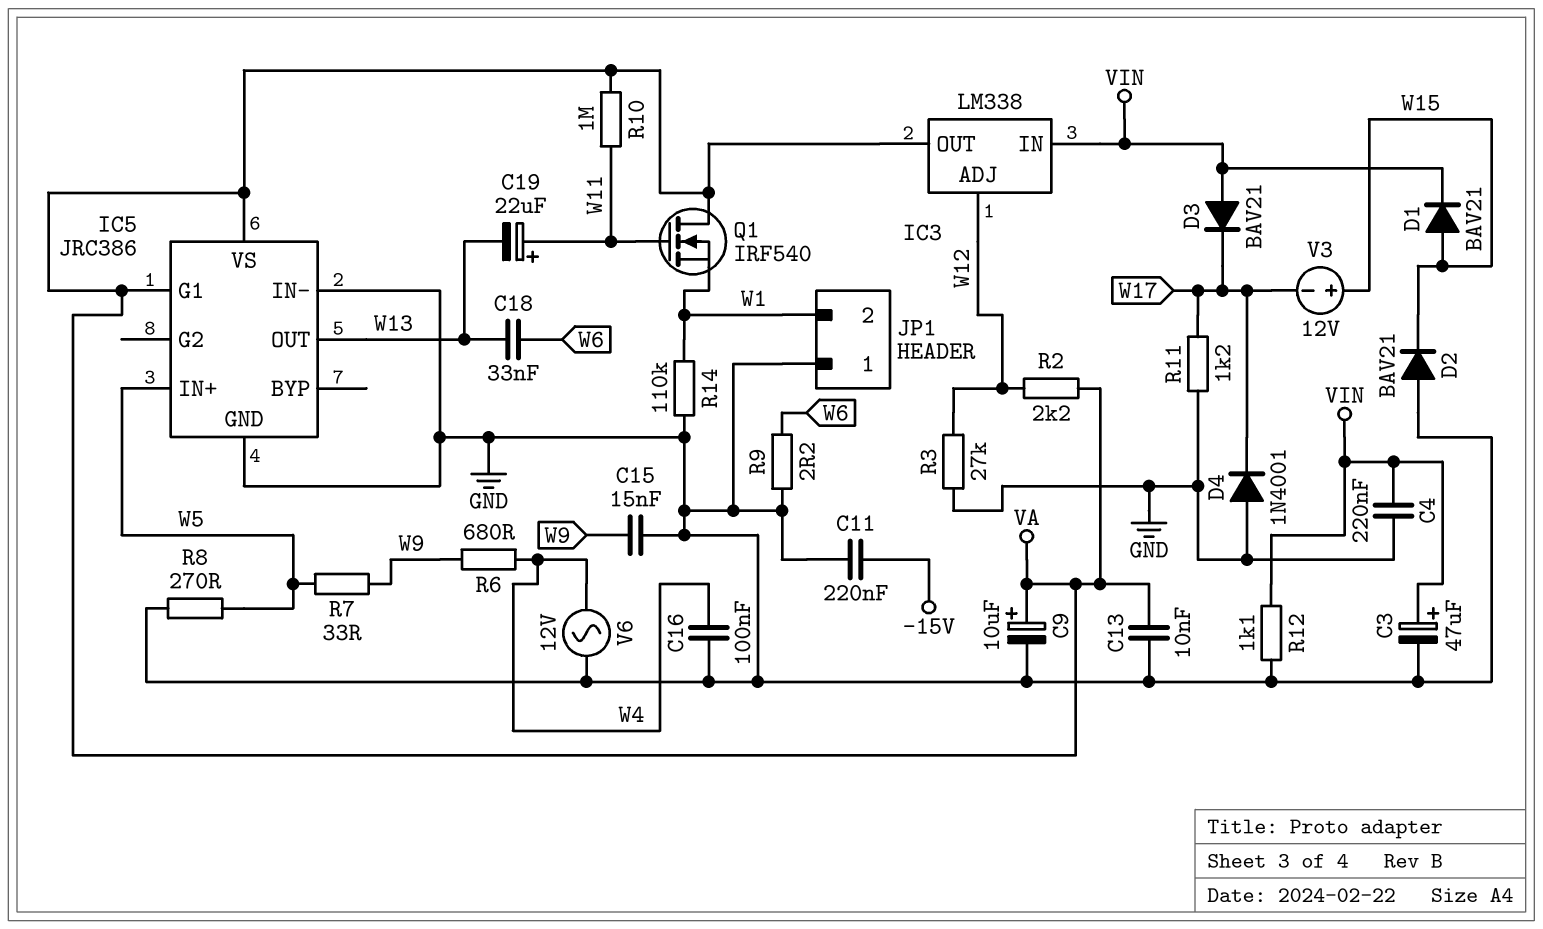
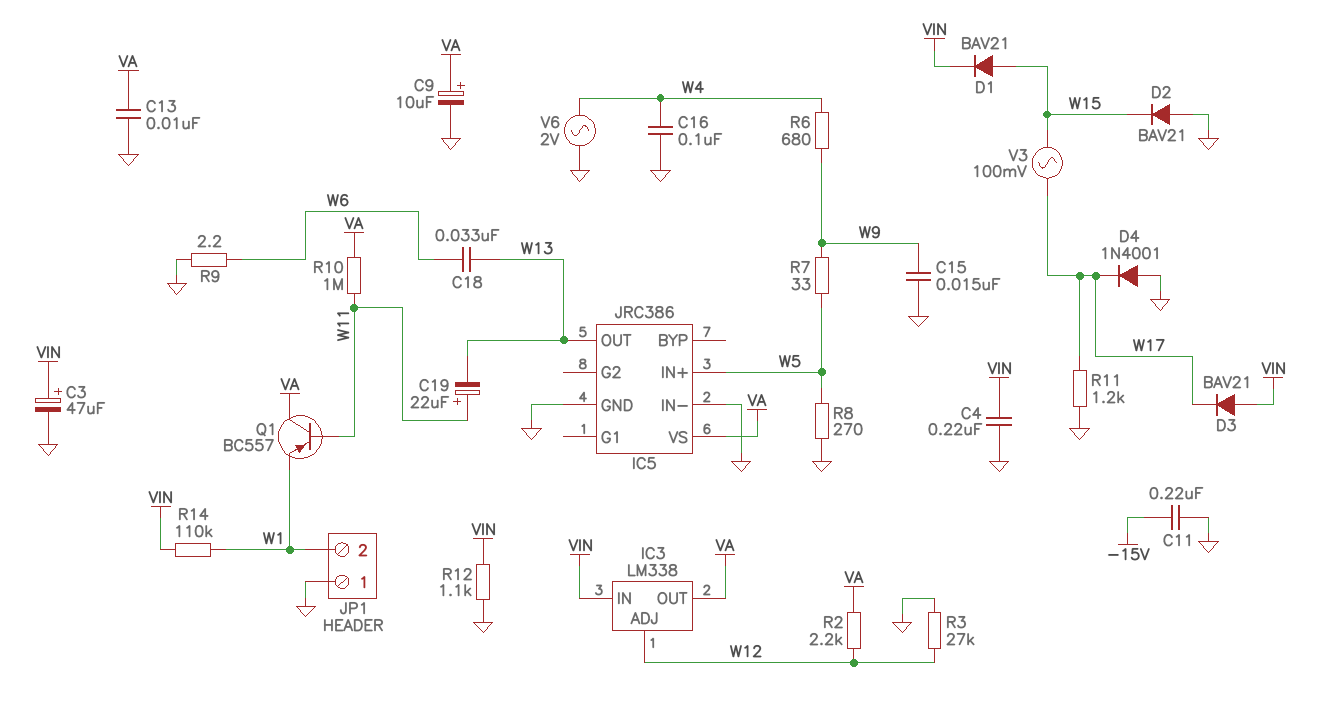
IC5 pin G1: VA -> none
Q1: NMOS IRF540 (G W11, D VA, S W1) -> PNP BC557 (B W11, C VA, E W1)
R14: 110k (GND, W1) -> 110k (VIN, W1)
V3: 12V (plus W15, minus W17) -> AC 100mV (W15, W17)
V6: AC 12V (GND, W4) -> AC 2V (GND, W4)

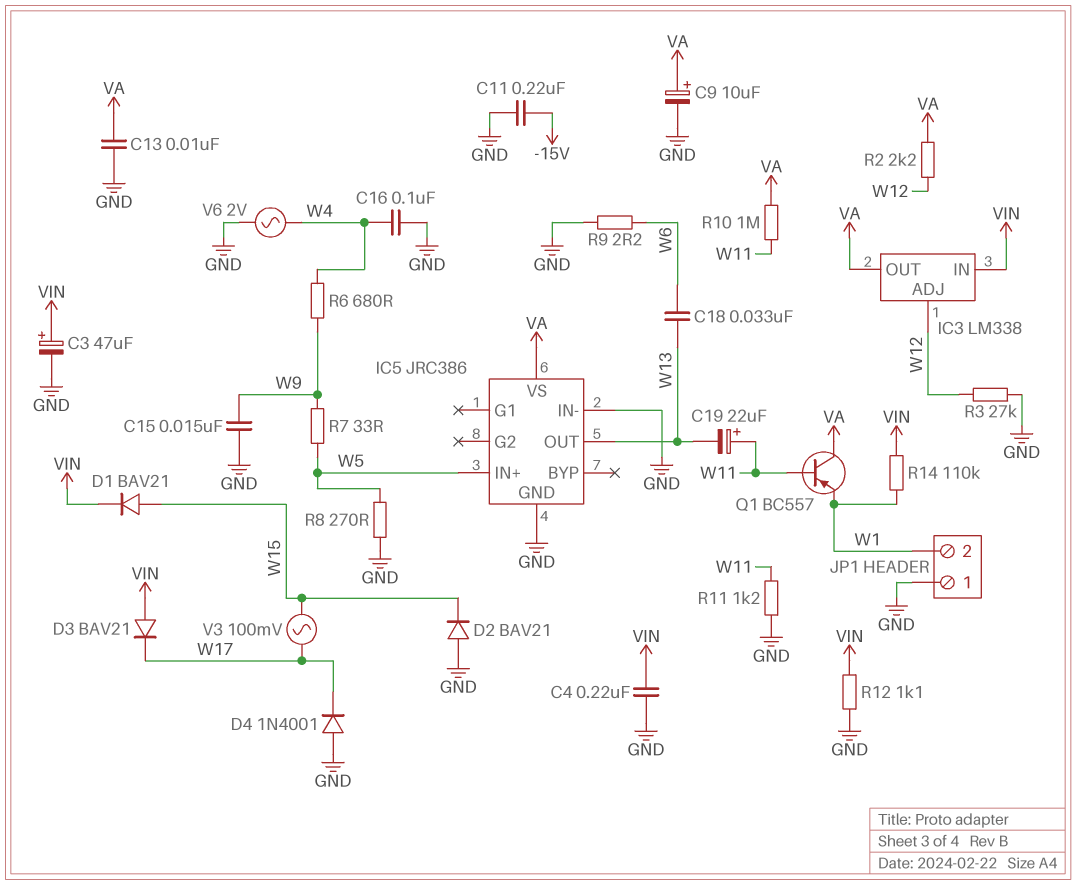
R11: 1.2k (GND, W17) -> 1.2k (GND, W11)

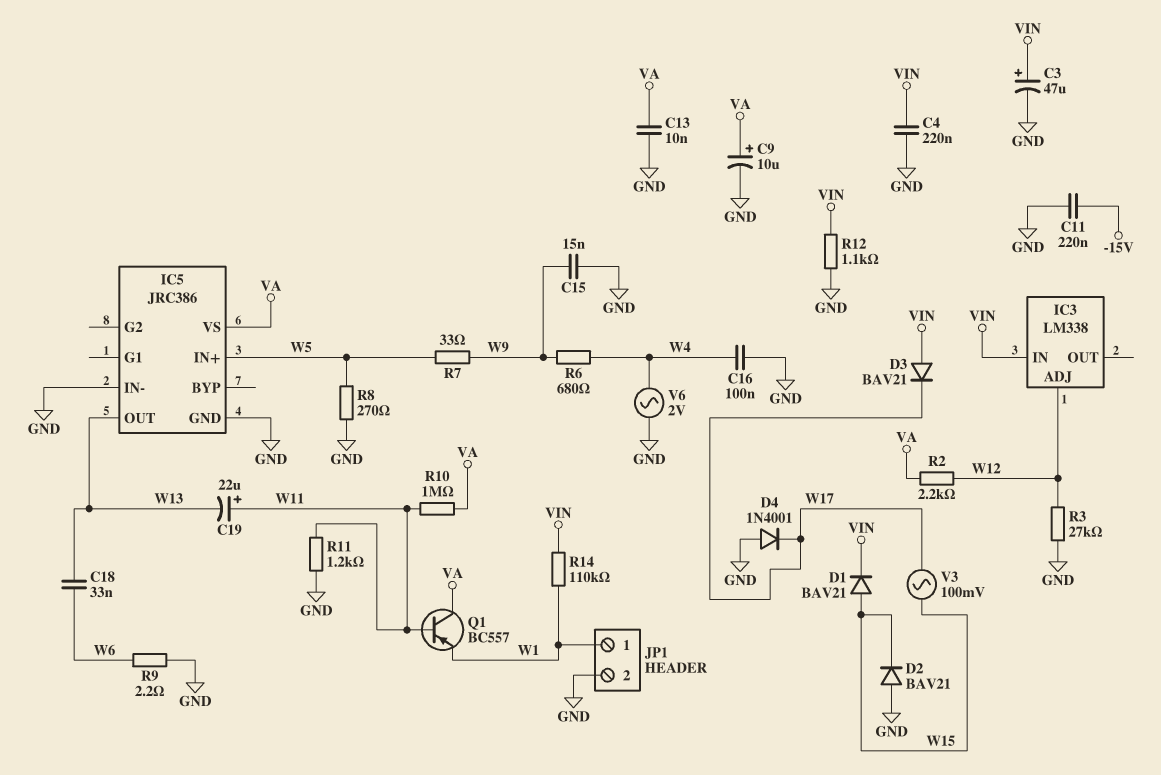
IC3 pin OUT: VA -> none
JP1 pin 1: GND -> W1
JP1 pin 2: W1 -> GND

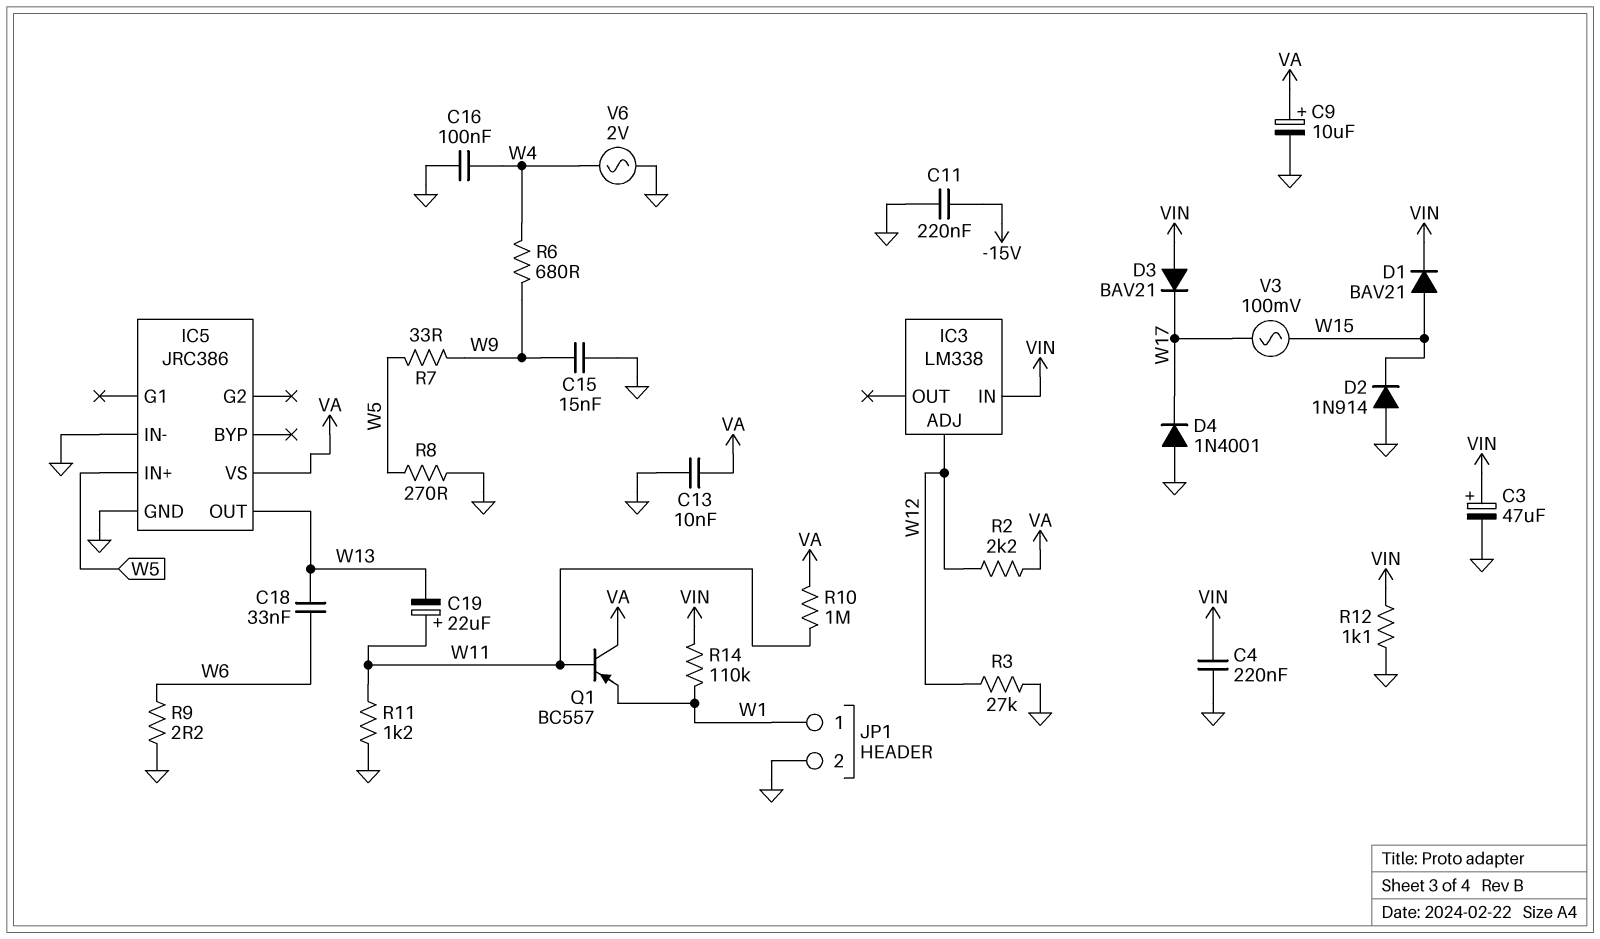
D2: diode BAV21 (A GND, K W15) -> diode 1N914 (A GND, K W15)

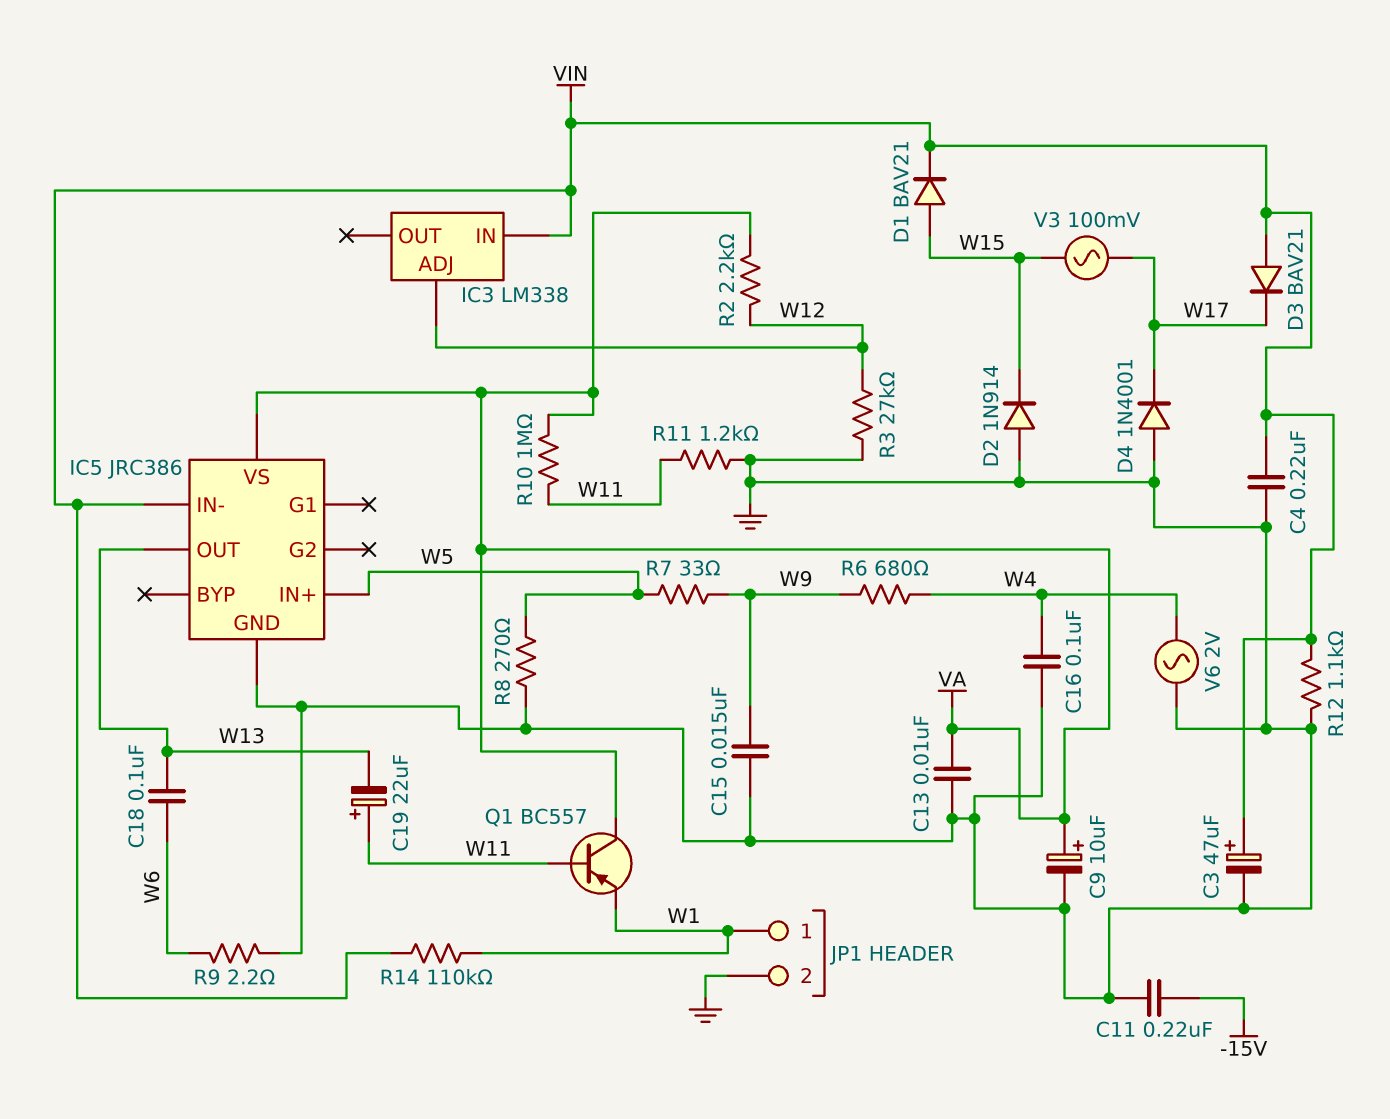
C18: 33nF (W6, W13) -> 100nF (W6, W13)
IC5 pin IN-: GND -> VIN

